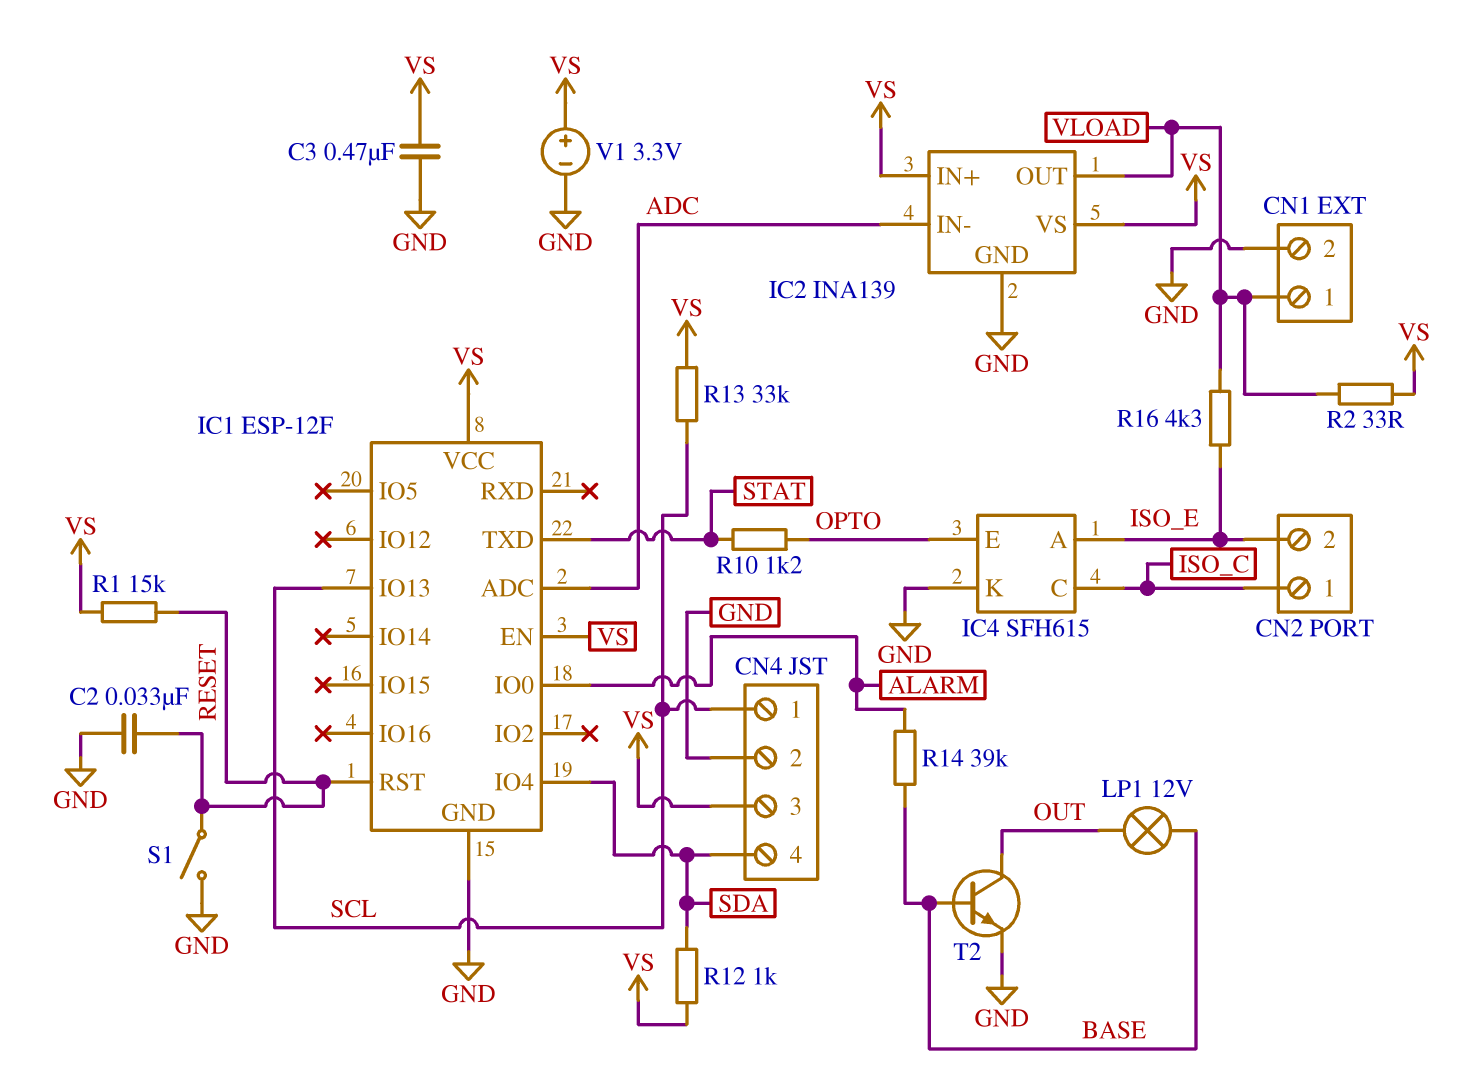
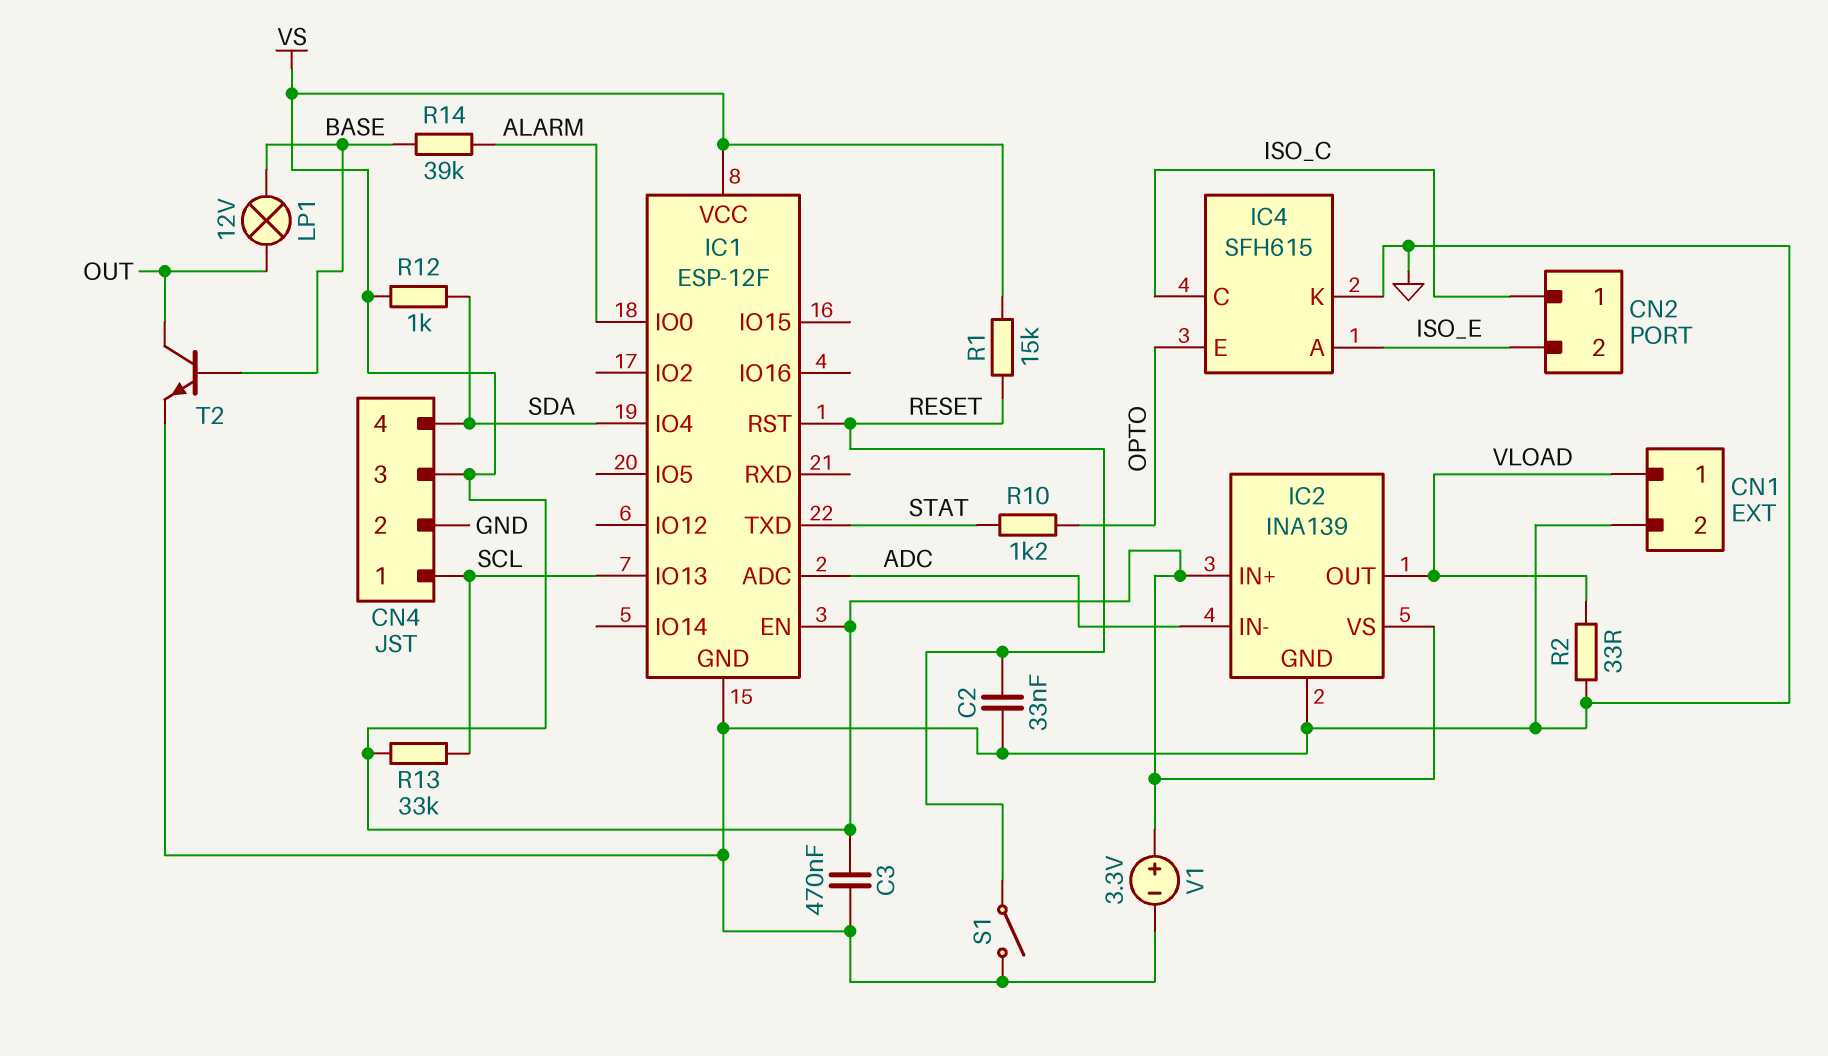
R2: 33 (VLOAD, VS) -> 33 (GND, VLOAD)
R16: 4.3k (ISO_E, VLOAD) -> none

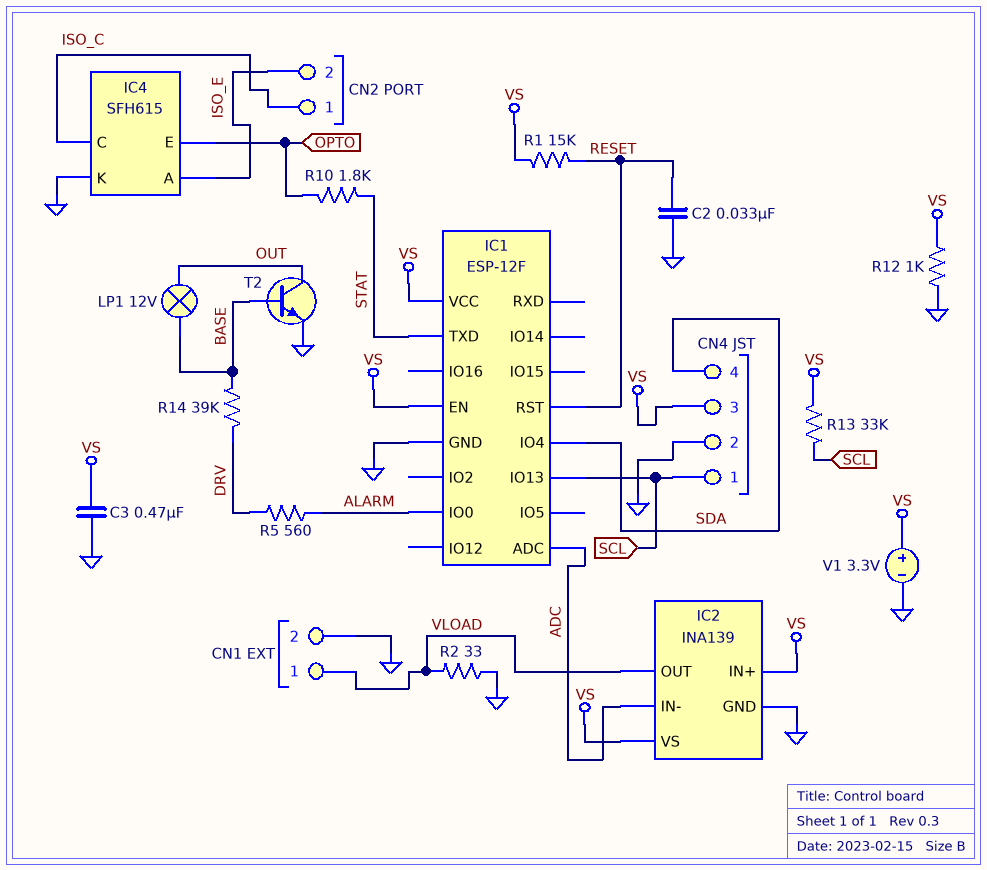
R5: none -> 560 (ALARM, DRV)
R10: 1.2k (OPTO, STAT) -> 1.8k (OPTO, STAT)
R12: 1k (SDA, VS) -> 1k (GND, VS)
R14: 39k (ALARM, BASE) -> 39k (BASE, DRV)
S1: switch (GND, RESET) -> none

